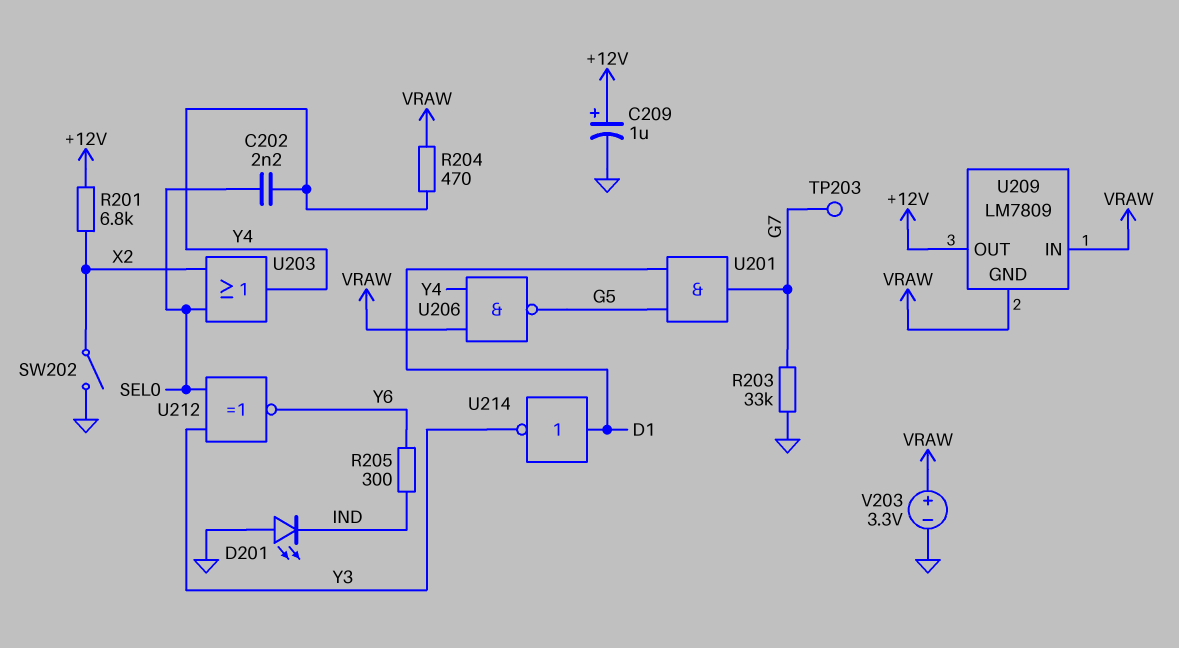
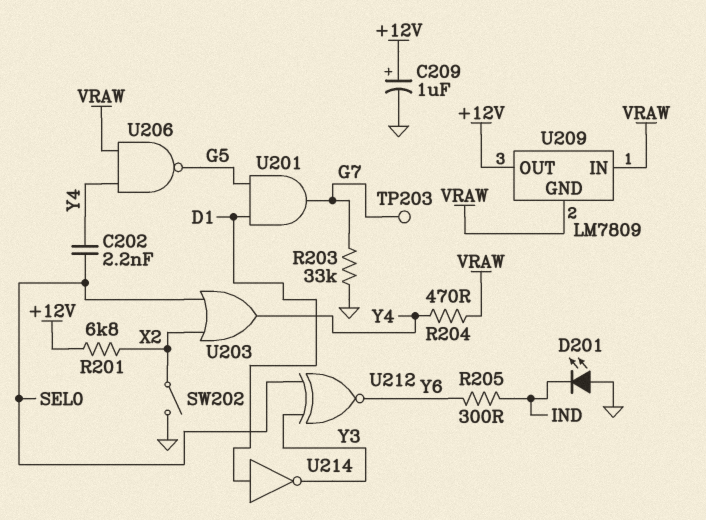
V203: 3.3V (plus VRAW, minus GND) -> none

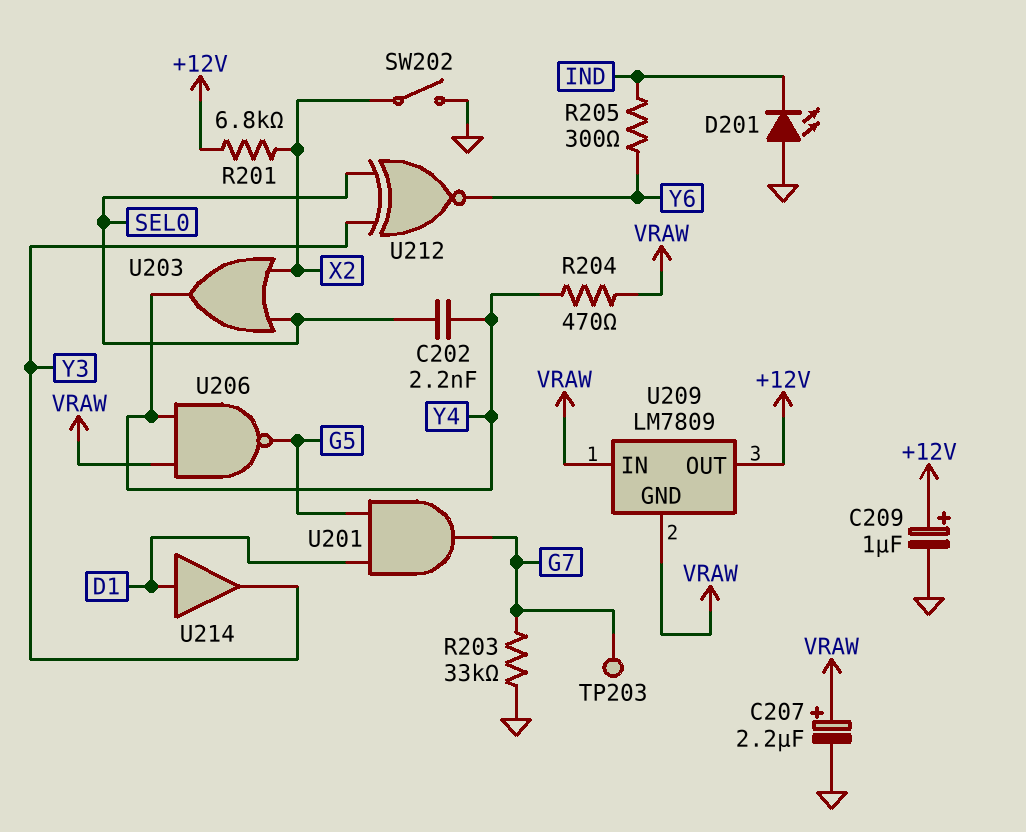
C207: none -> 2.2uF (plus VRAW, minus GND)
U214: NOT (in D1, out Y3) -> buffer (in D1, out Y3)

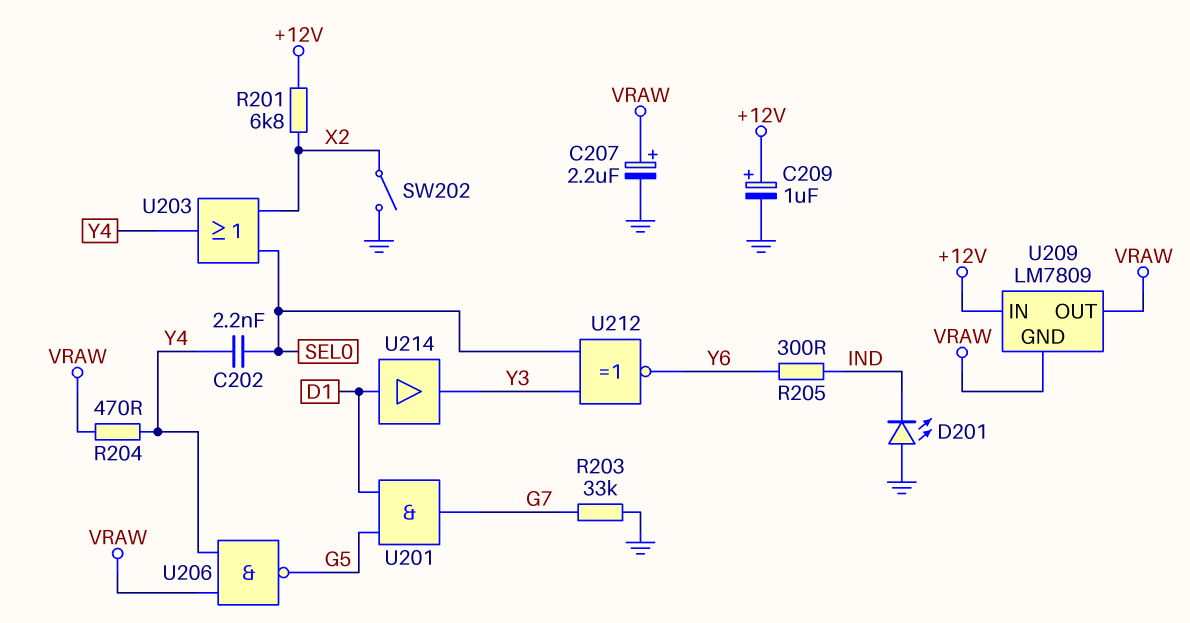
TP203: test point (G7) -> none
U209 pin IN: VRAW -> +12V
U209 pin OUT: +12V -> VRAW

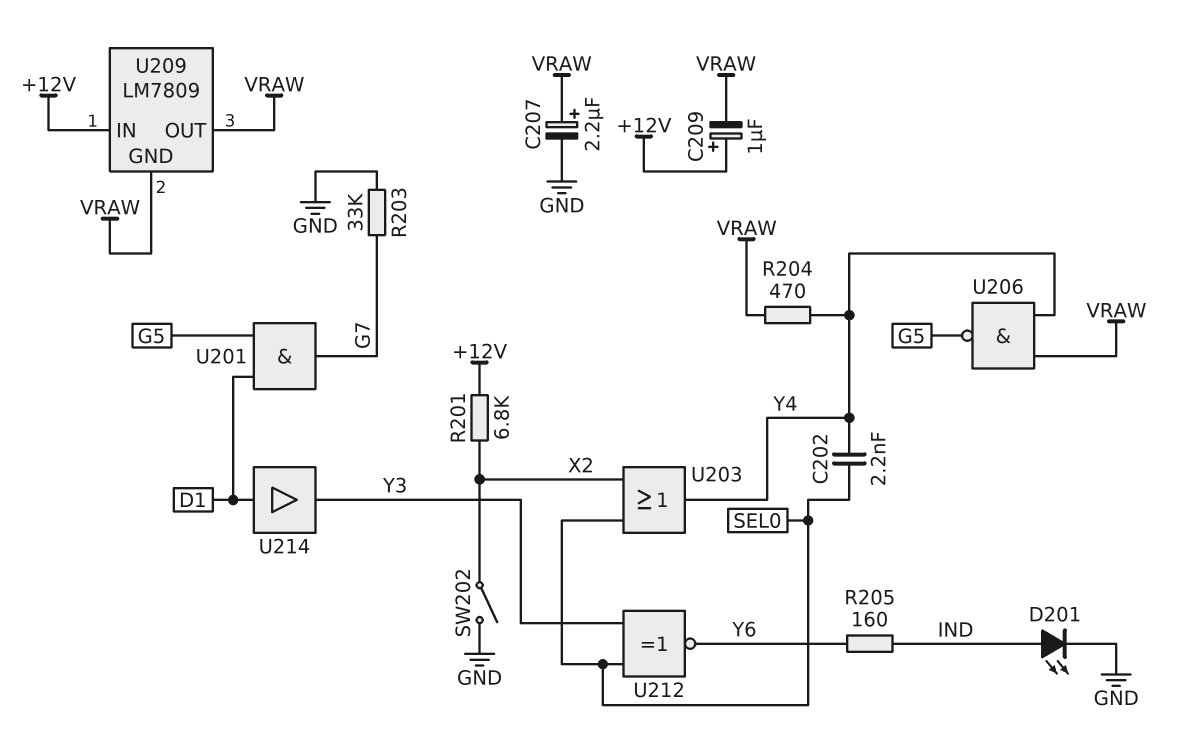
C209: 1uF (plus +12V, minus GND) -> 1uF (plus +12V, minus VRAW)
D201: LED (A GND, K IND) -> LED (A IND, K GND)
R205: 300 (IND, Y6) -> 160 (IND, Y6)

